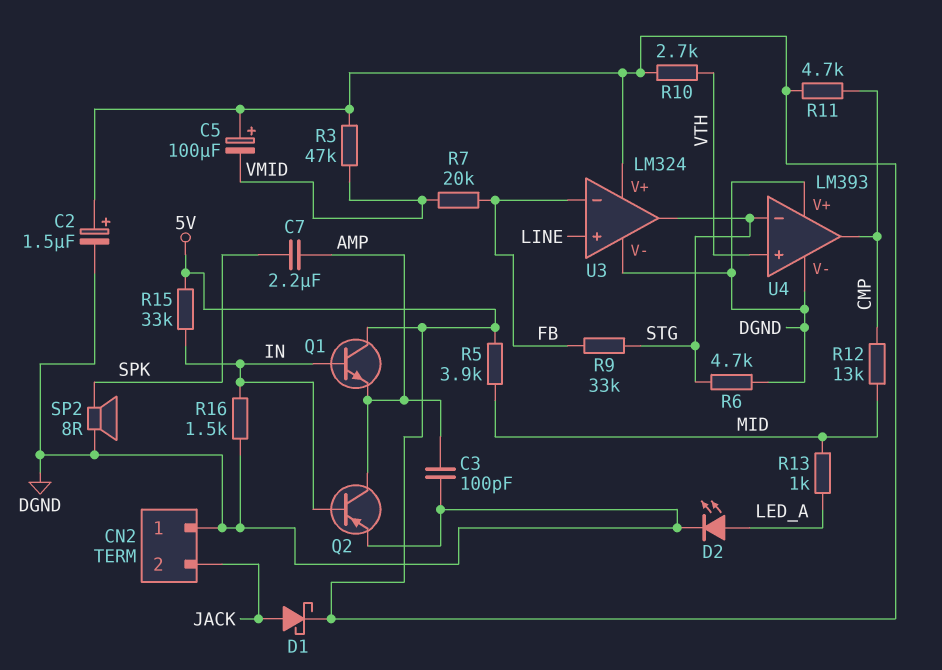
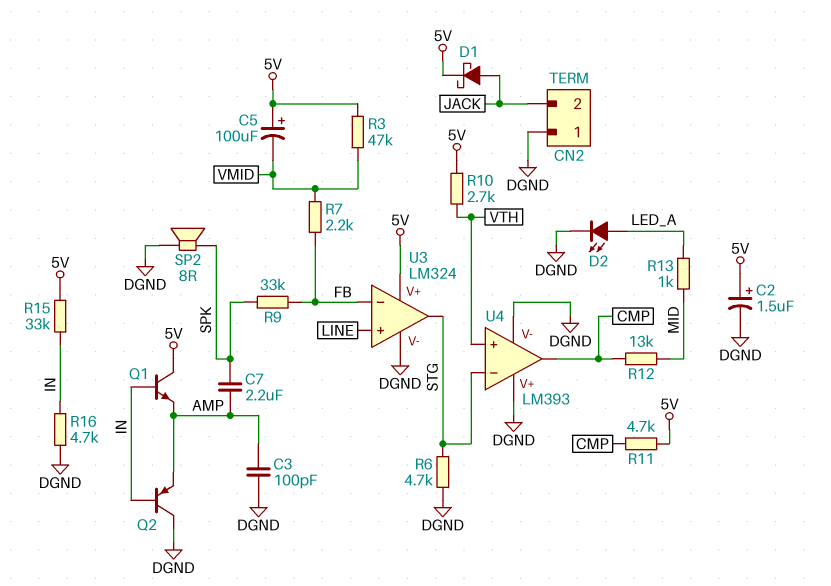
Q2: PNP (B IN, C AMP, E DGND) -> PNP (B IN, C DGND, E AMP)
R5: 3.9k (5V, MID) -> none
R7: 20k (FB, VMID) -> 2.2k (FB, VMID)
R9: 33k (FB, STG) -> 33k (FB, SPK)
R16: 1.5k (DGND, IN) -> 4.7k (DGND, IN)

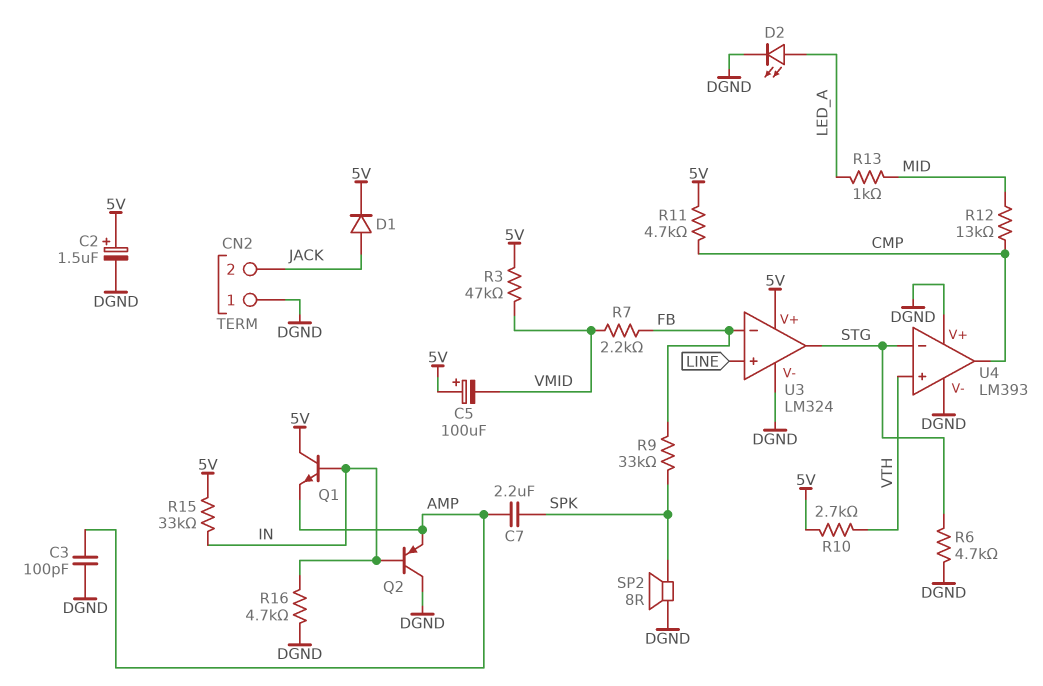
D1: schottky (A JACK, K 5V) -> diode (A JACK, K 5V)

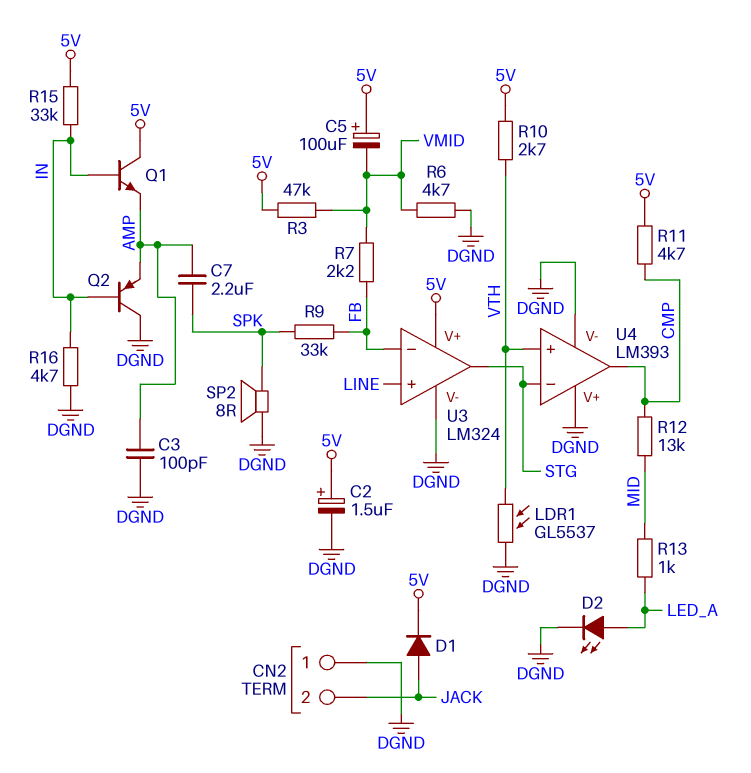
LDR1: none -> GL5537 (DGND, VTH)
R6: 4.7k (DGND, STG) -> 4.7k (DGND, VMID)

